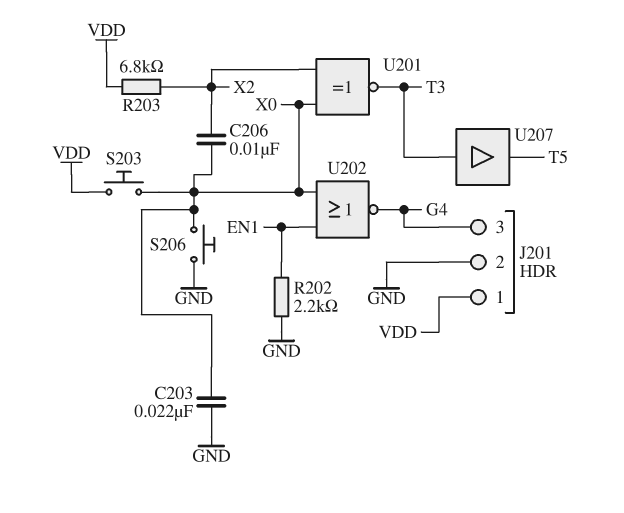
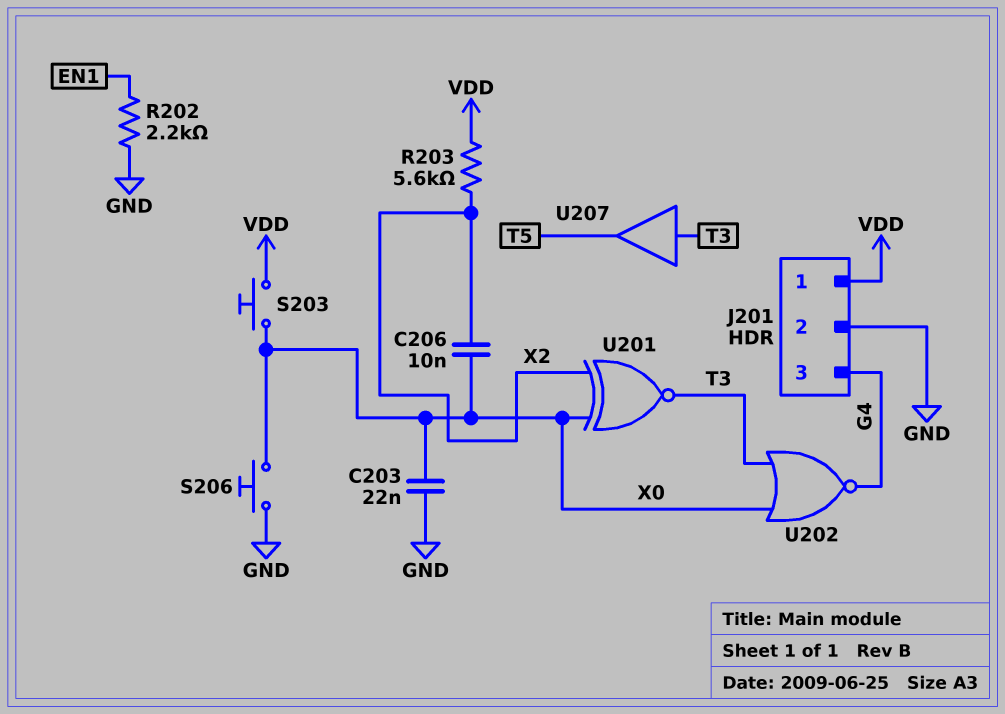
R203: 6.8k (VDD, X2) -> 5.6k (VDD, X2)
U202: NOR (in EN1, in X0, out G4) -> NOR (in T3, in X0, out G4)

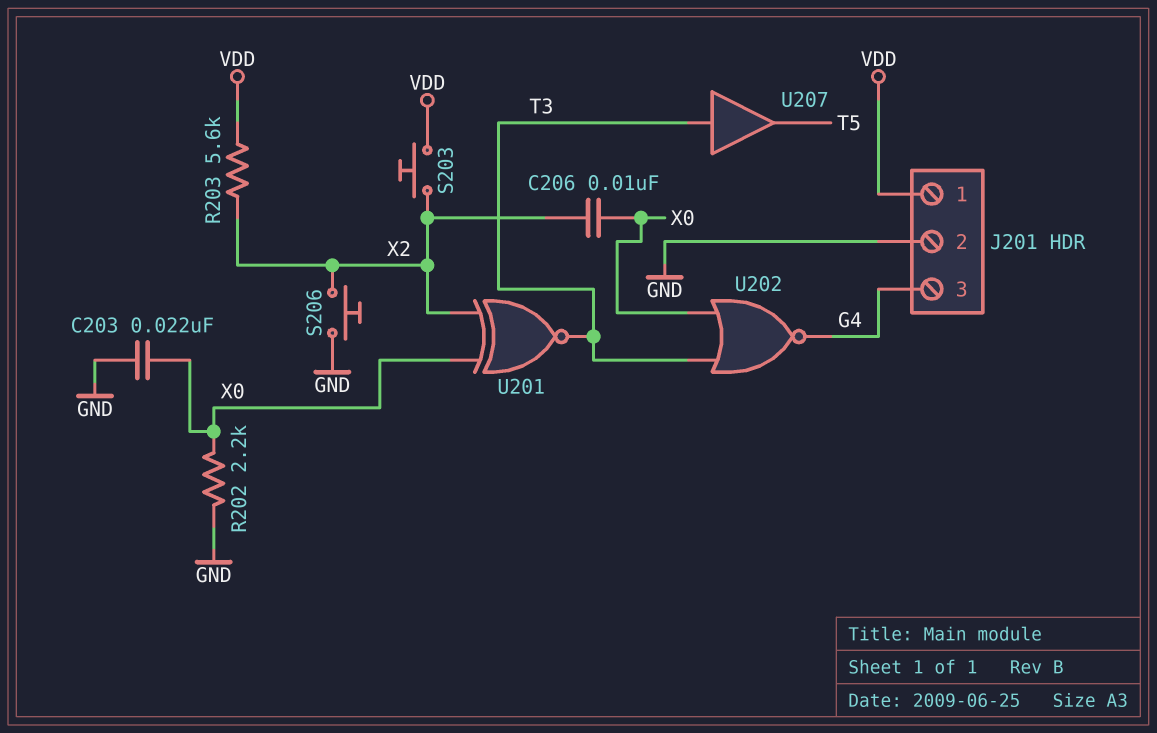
R202: 2.2k (EN1, GND) -> 2.2k (GND, X0)
S203: button (VDD, X0) -> button (VDD, X2)
S206: button (GND, X0) -> button (GND, X2)

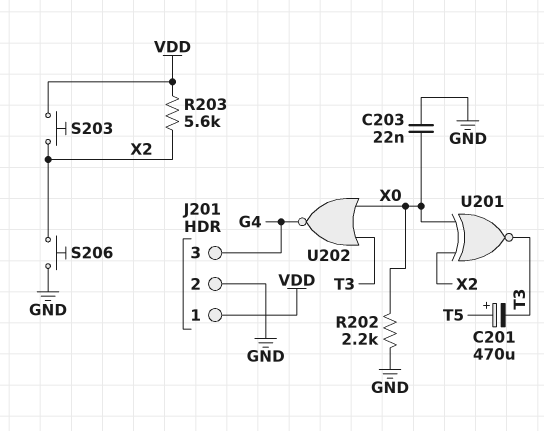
C201: none -> 470uF (plus T5, minus T3)
C206: 10nF (X0, X2) -> none
U207: buffer (in T3, out T5) -> none

